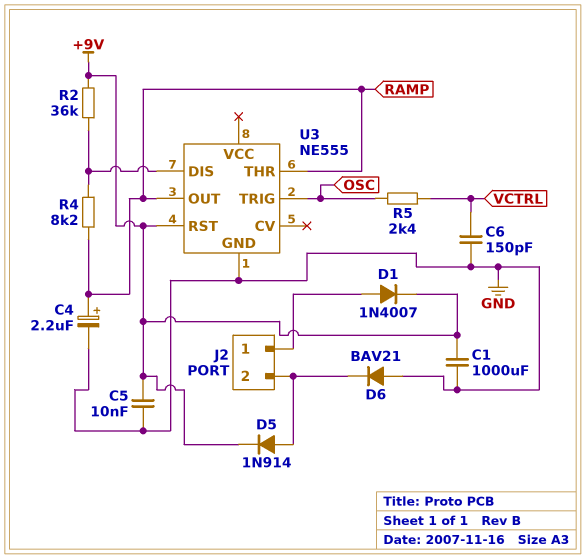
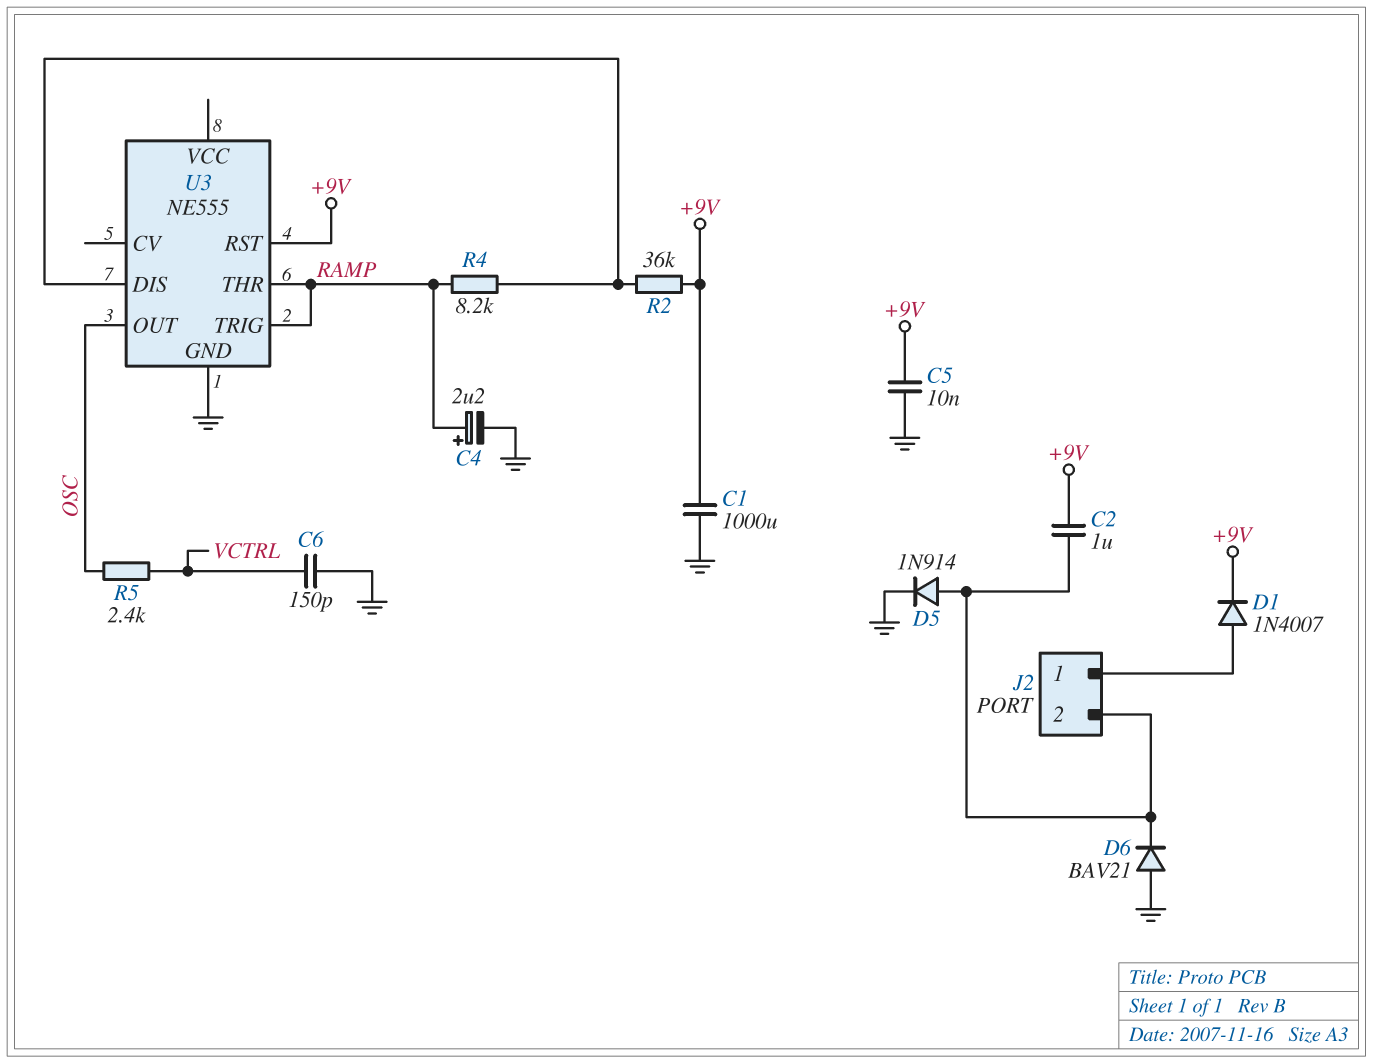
C2: none -> 1uF (+9V, J2/2)
D5: diode 1N914 (A J2/2, K +9V) -> diode 1N914 (A J2/2, K GND)
U3 pin OUT: RAMP -> OSC
U3 pin TRIG: OSC -> RAMP

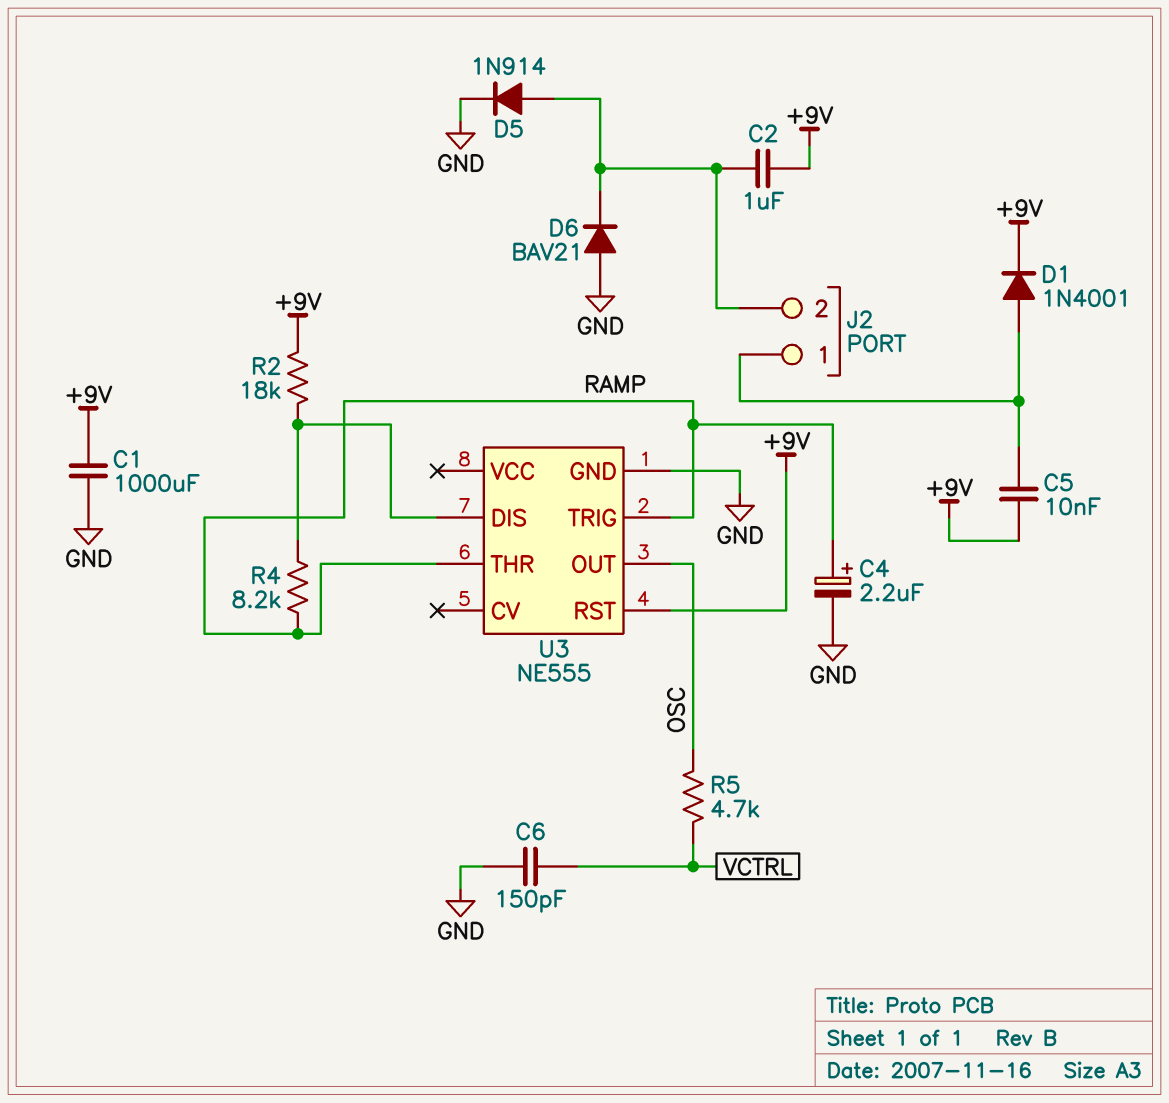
C5: 10nF (+9V, GND) -> 10nF (+9V, J2/1)
D1: diode 1N4007 (A J2/1, K +9V) -> diode 1N4001 (A J2/1, K +9V)
R2: 36k (+9V, U3/DIS) -> 18k (+9V, U3/DIS)
R5: 2.4k (OSC, VCTRL) -> 4.7k (OSC, VCTRL)

